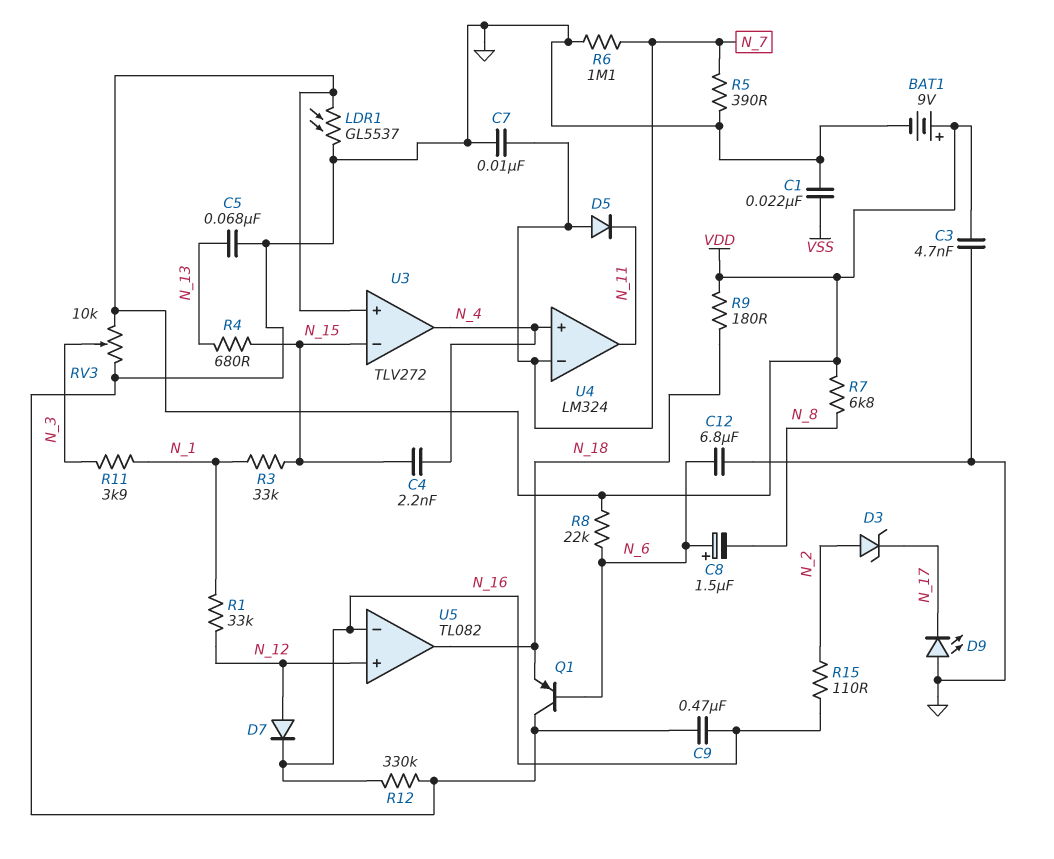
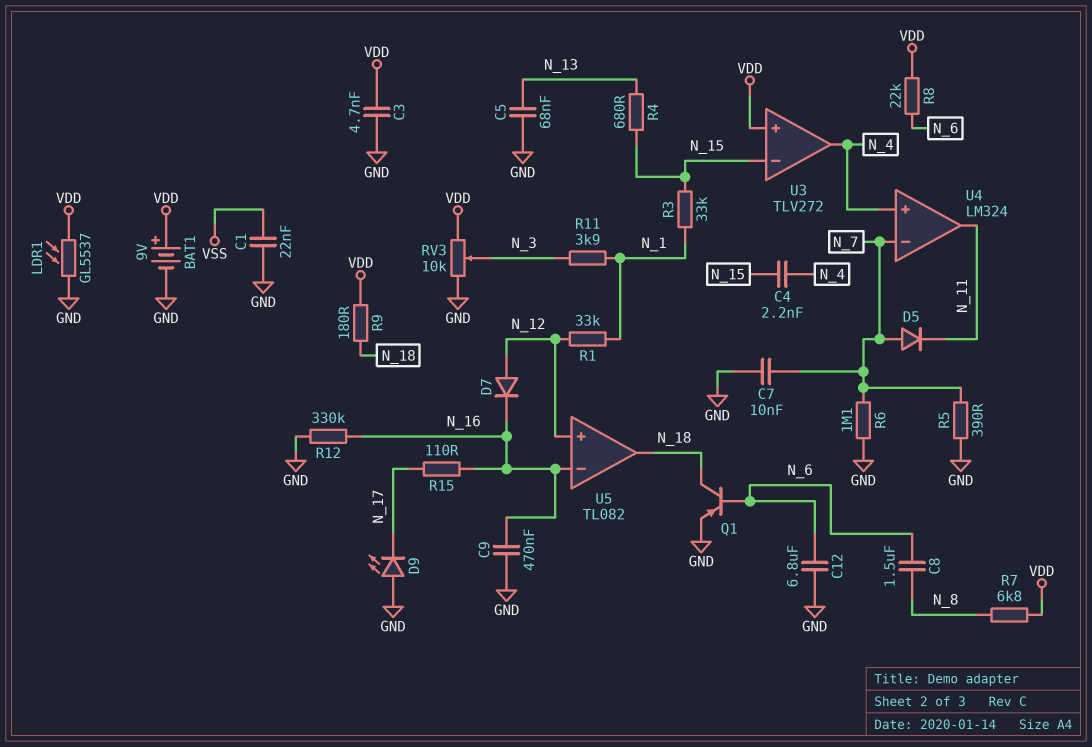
C8: 1.5uF (plus N_6, minus N_8) -> 1.5uF (N_6, N_8)
D3: zener (A N_2, K N_17) -> none
Q1: PNP (B N_6, C GND, E N_18) -> PNP (B N_6, C N_18, E GND)
R15: 110 (N_2, N_16) -> 110 (N_16, N_17)

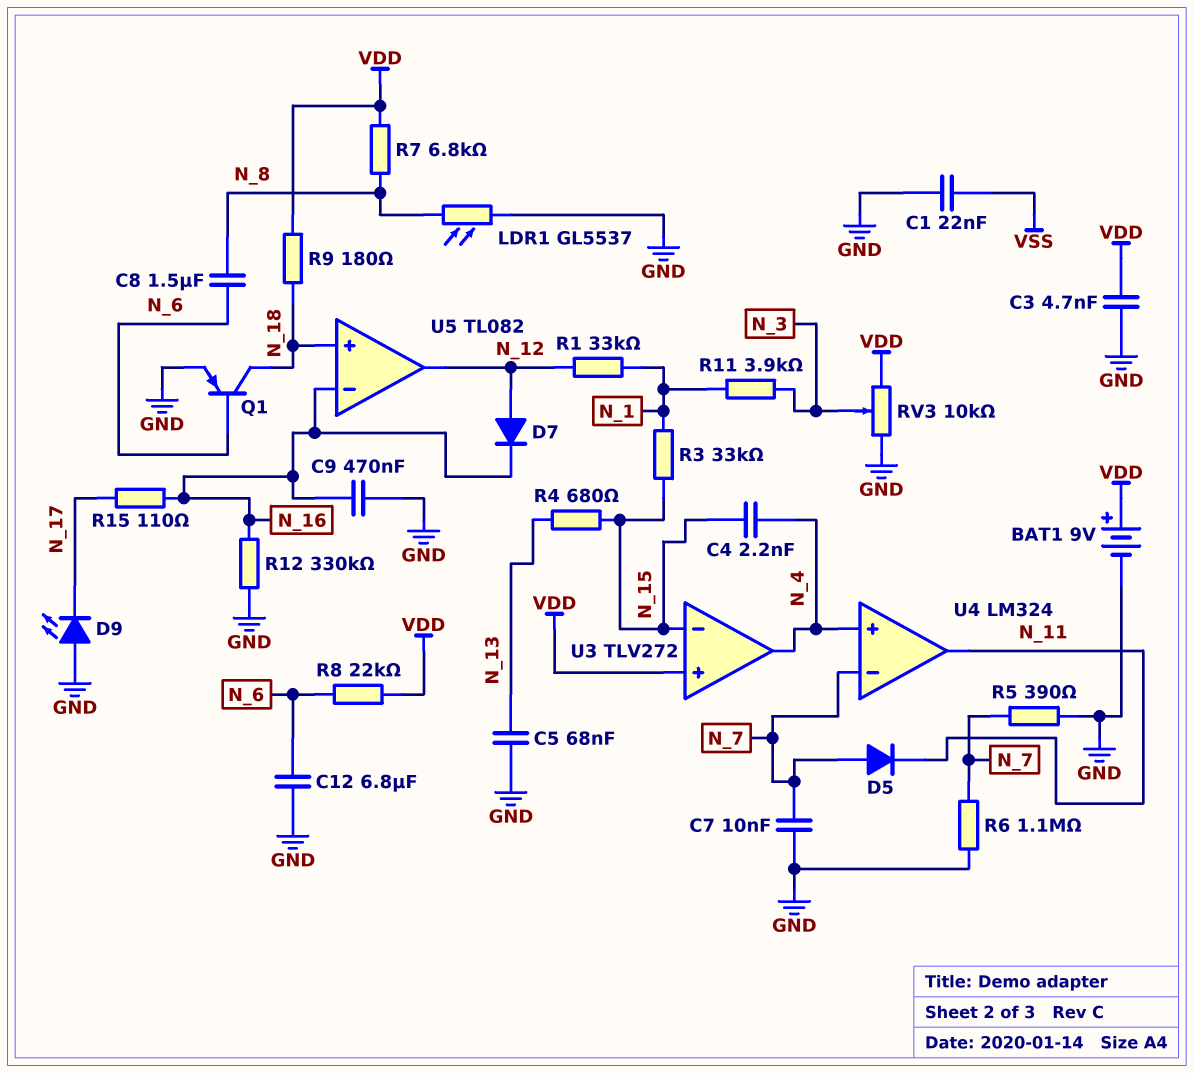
LDR1: GL5537 (GND, VDD) -> GL5537 (GND, N_8)
U5 pin in+: N_12 -> N_18
U5 pin out: N_18 -> N_12

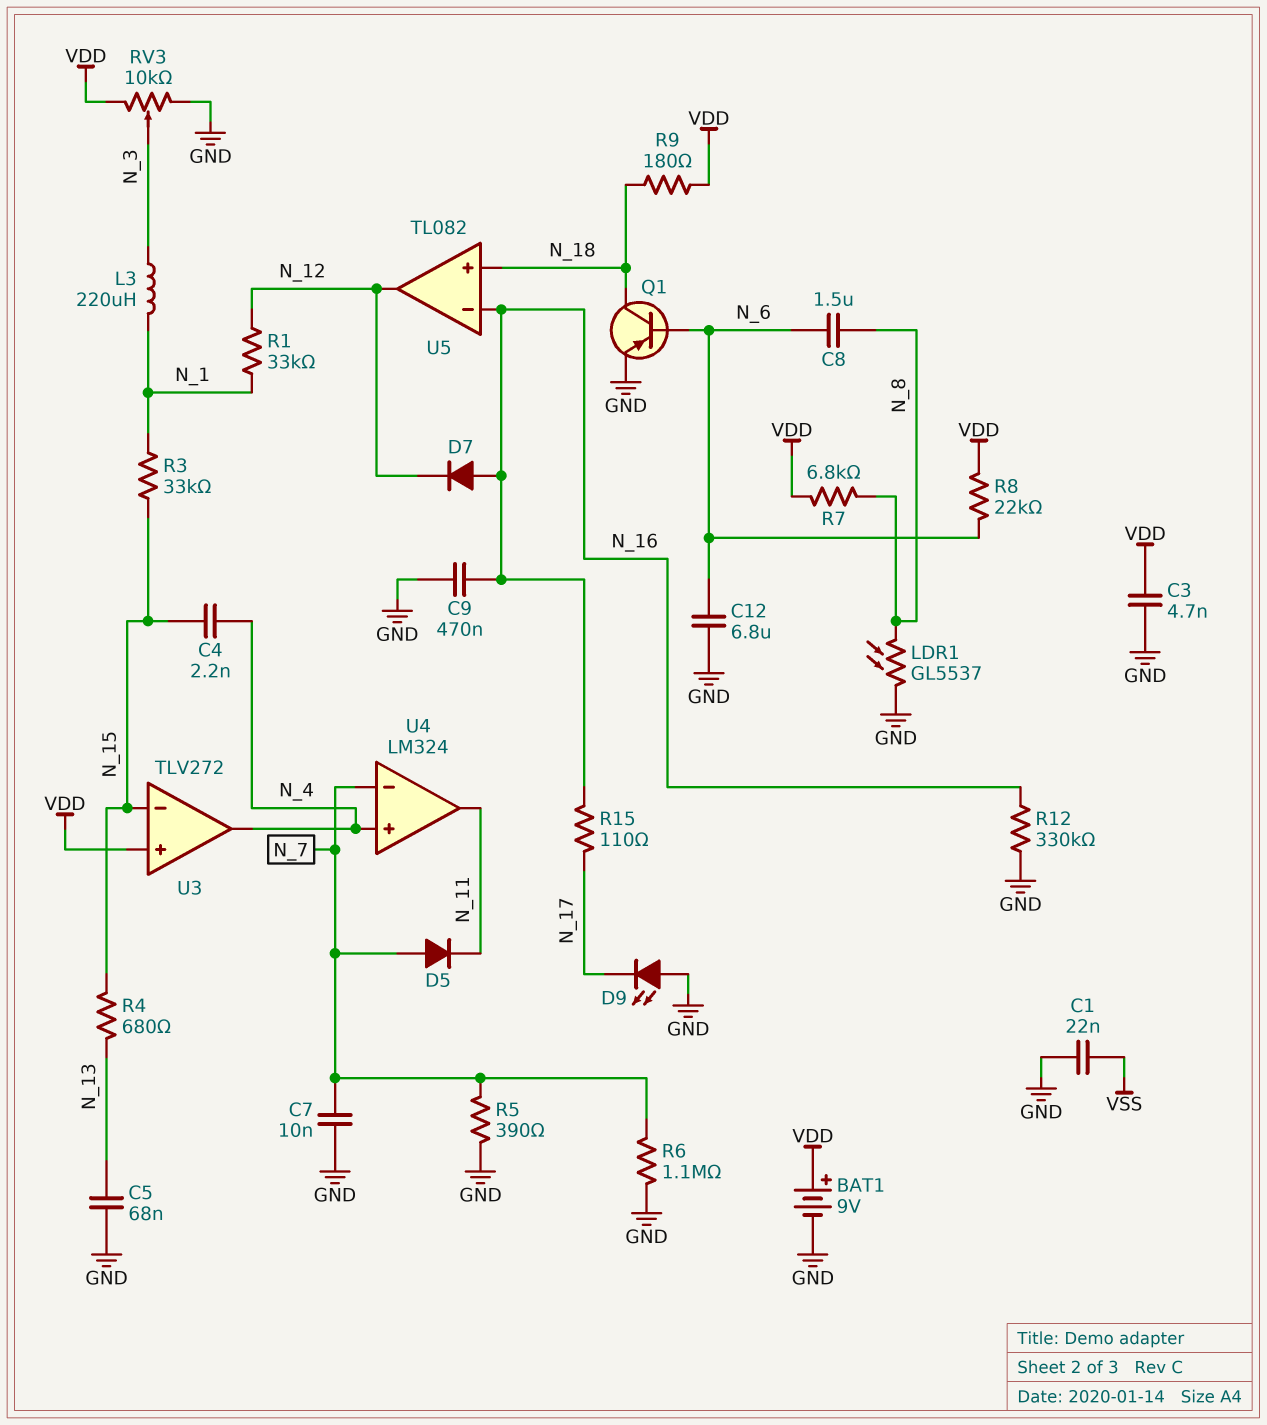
D7: diode (A N_12, K N_16) -> diode (A N_16, K N_12)
L3: none -> 220uH (N_1, N_3)
R11: 3.9k (N_1, N_3) -> none

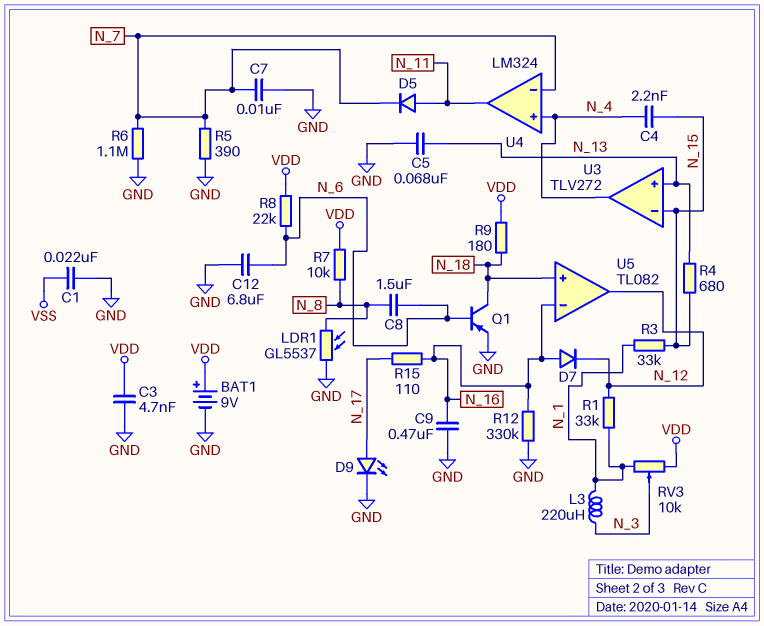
D5: diode (A N_7, K N_11) -> diode (A N_11, K N_7)
D9: LED (A GND, K N_17) -> LED (A N_17, K GND)
R7: 6.8k (N_8, VDD) -> 10k (N_8, VDD)
RV3: 10k (GND, VDD, wiper N_3) -> 10k (N_1, VDD, wiper N_3)
U3 pin in+: VDD -> N_13

